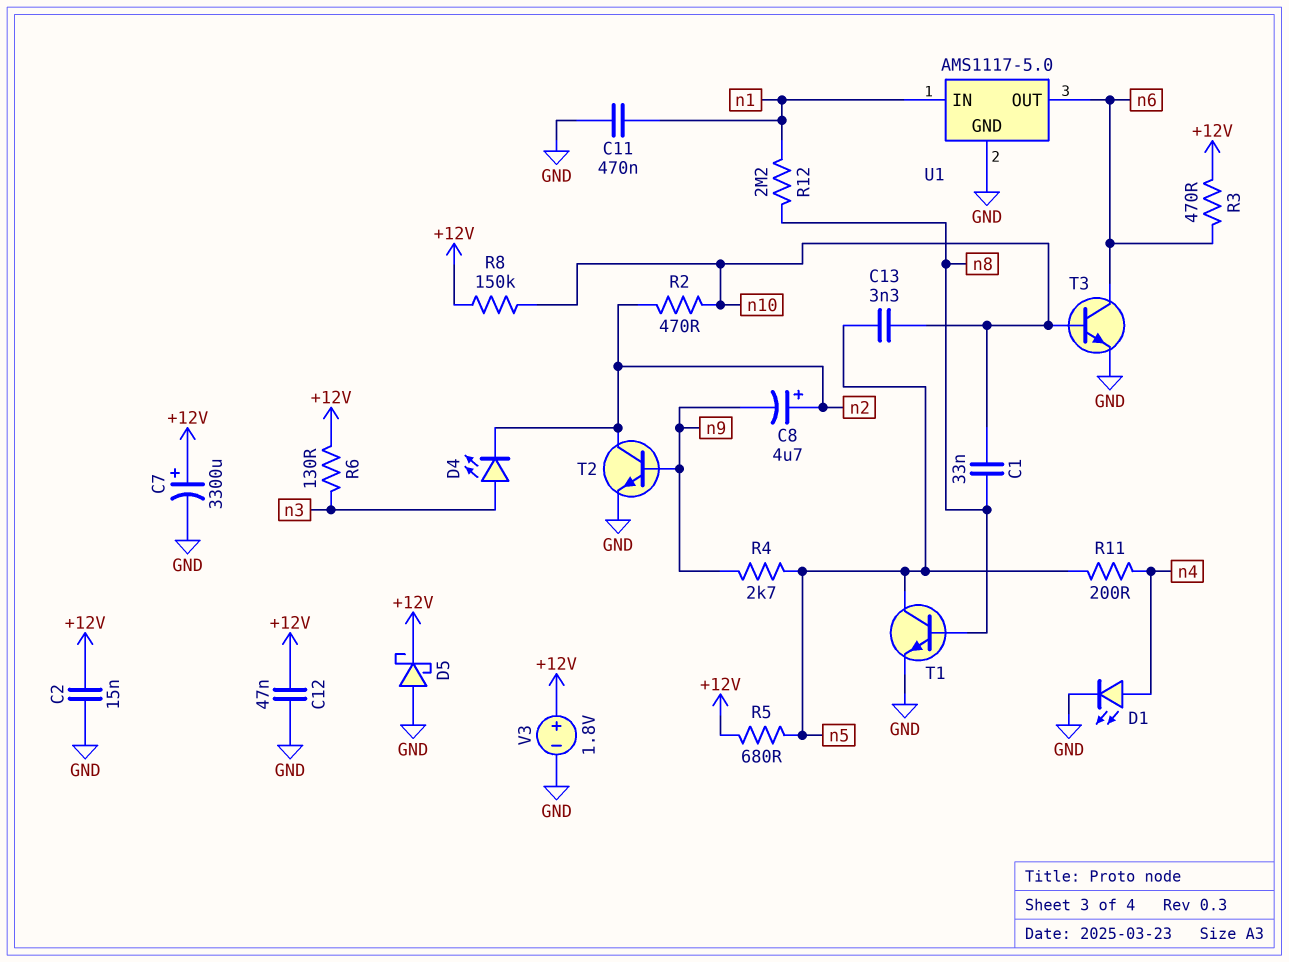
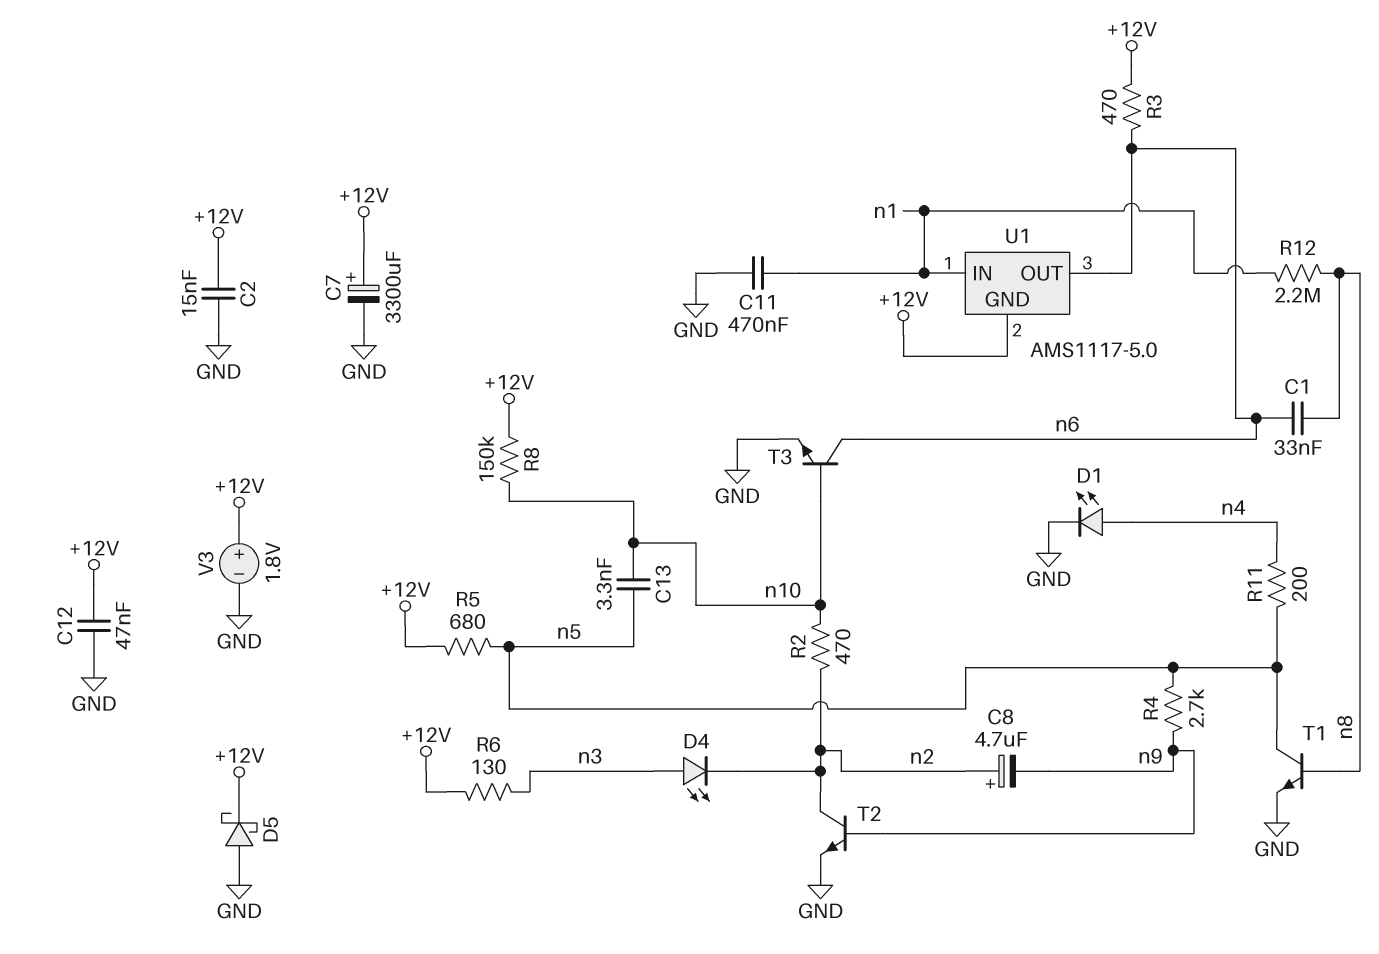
C1: 33nF (n8, n10) -> 33nF (n6, n8)
U1 pin GND: GND -> +12V

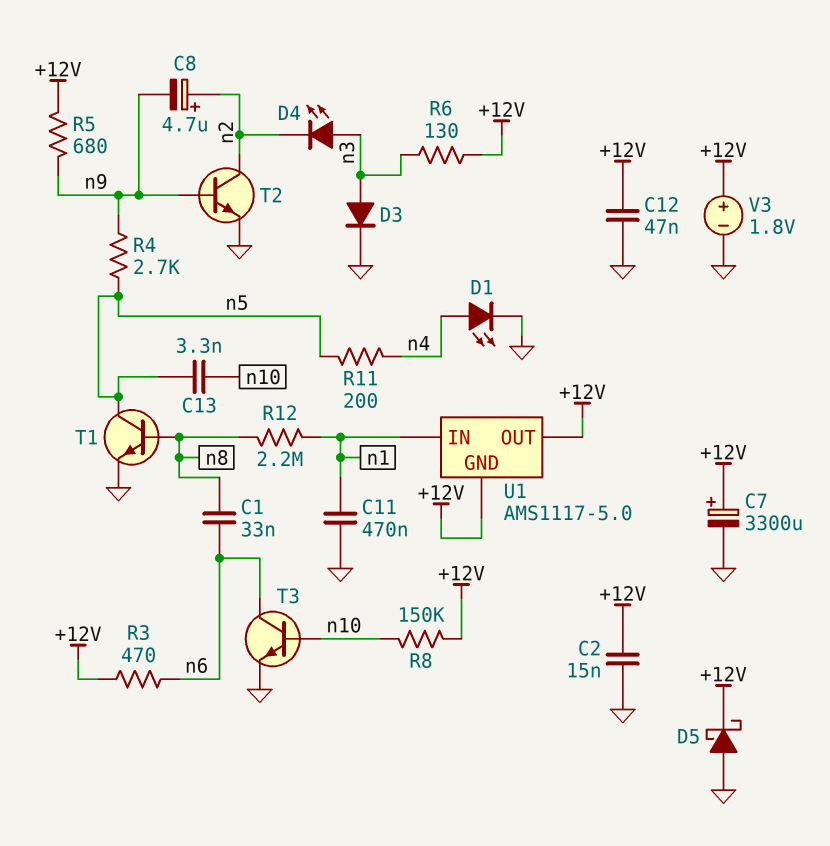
D3: none -> diode (A n3, K GND)
R2: 470 (n2, n10) -> none
R5: 680 (+12V, n5) -> 680 (+12V, n9)
U1 pin OUT: n6 -> +12V

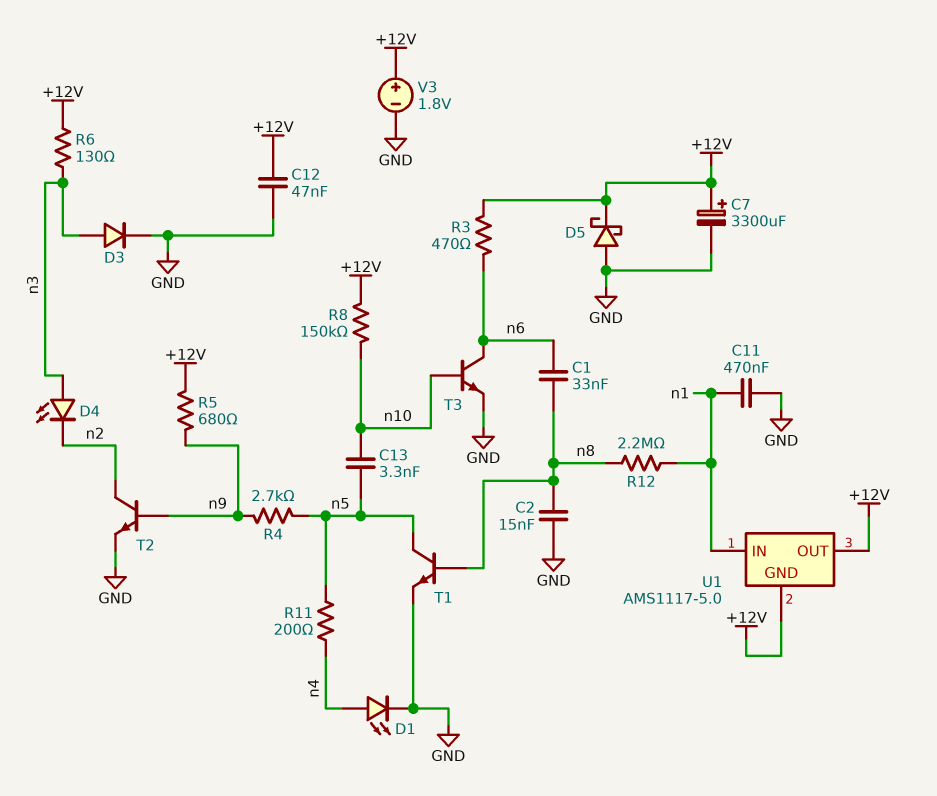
C2: 15nF (+12V, GND) -> 15nF (GND, n8)
C8: 4.7uF (plus n2, minus n9) -> none

